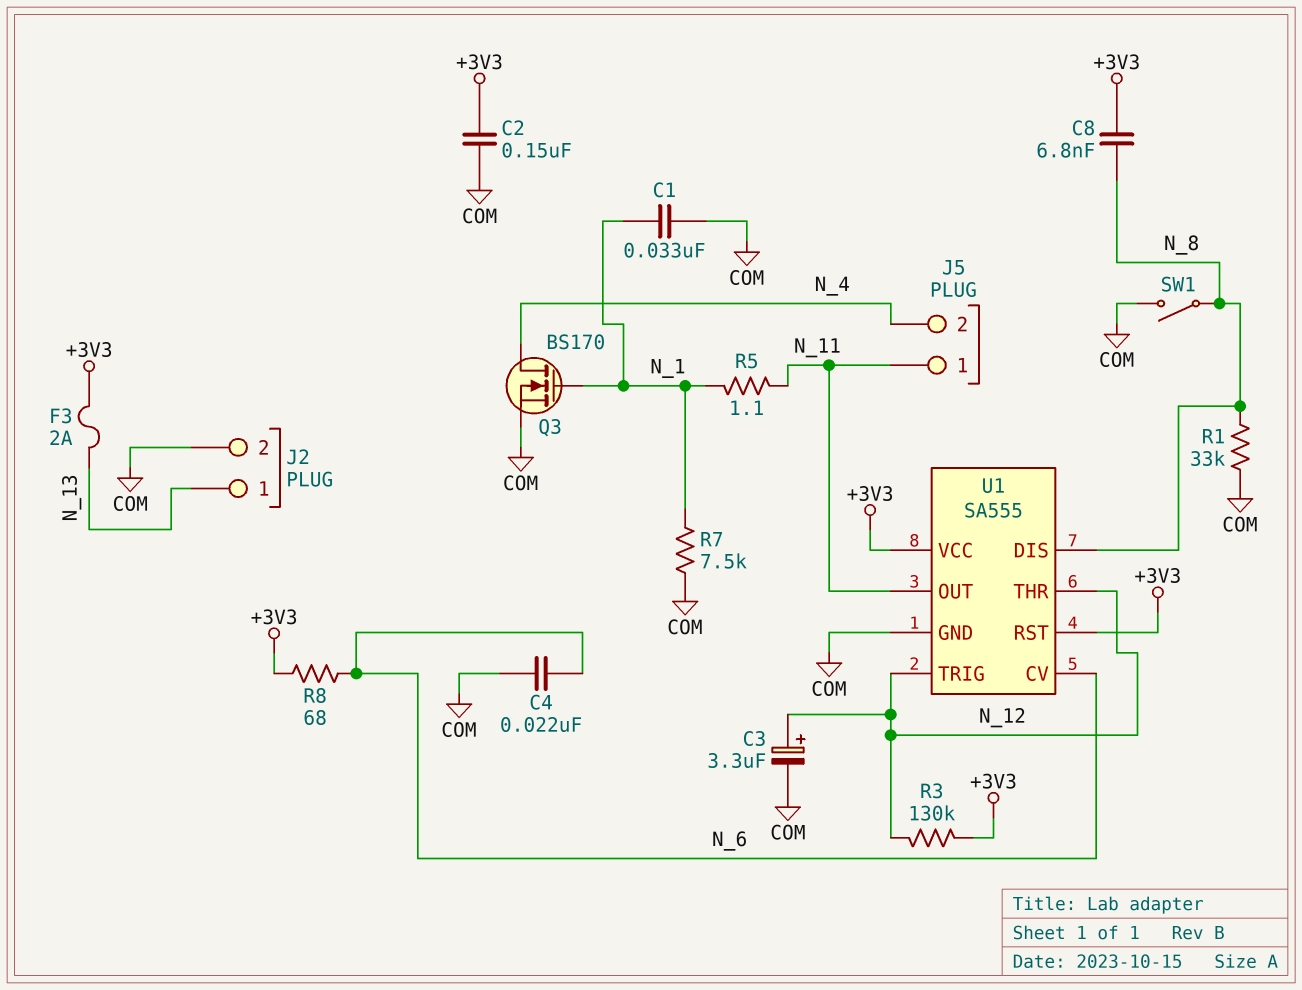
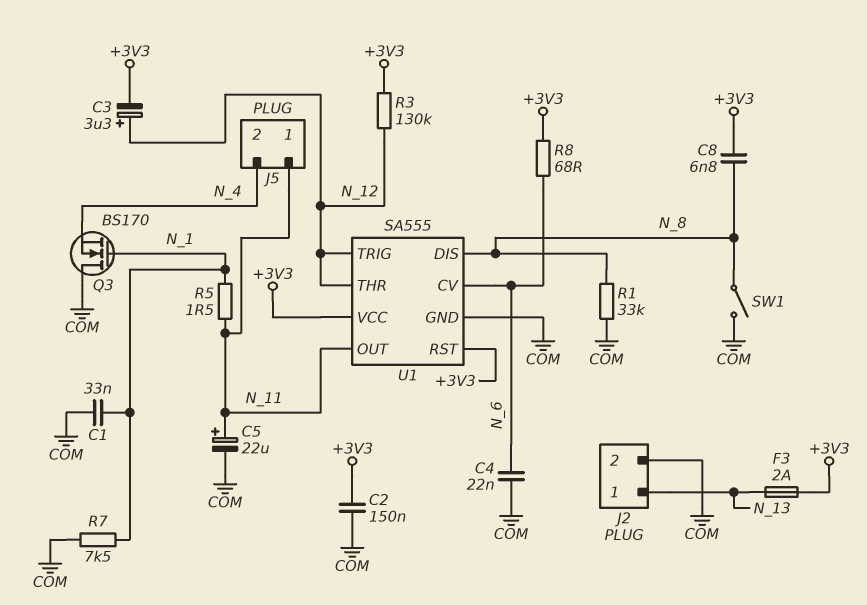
C3: 3.3uF (plus N_12, minus COM) -> 3.3uF (plus N_12, minus +3V3)
C5: none -> 22uF (plus N_11, minus COM)
Q3: NMOS BS170 (G N_1, D N_4, S COM) -> NMOS BS170 (G N_1, D COM, S N_4)
R5: 1.1 (N_1, N_11) -> 1.5 (N_1, N_11)

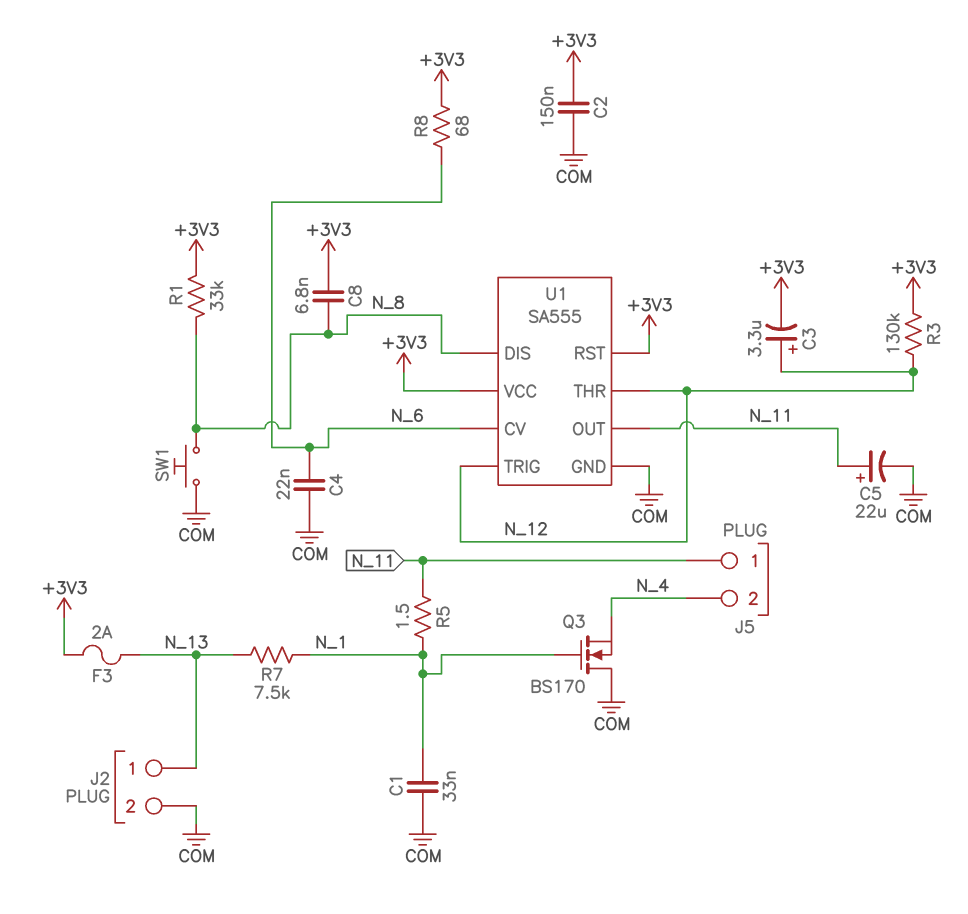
R1: 33k (COM, N_8) -> 33k (+3V3, N_8)
R7: 7.5k (COM, N_1) -> 7.5k (N_1, N_13)
SW1: switch (COM, N_8) -> button (COM, N_8)

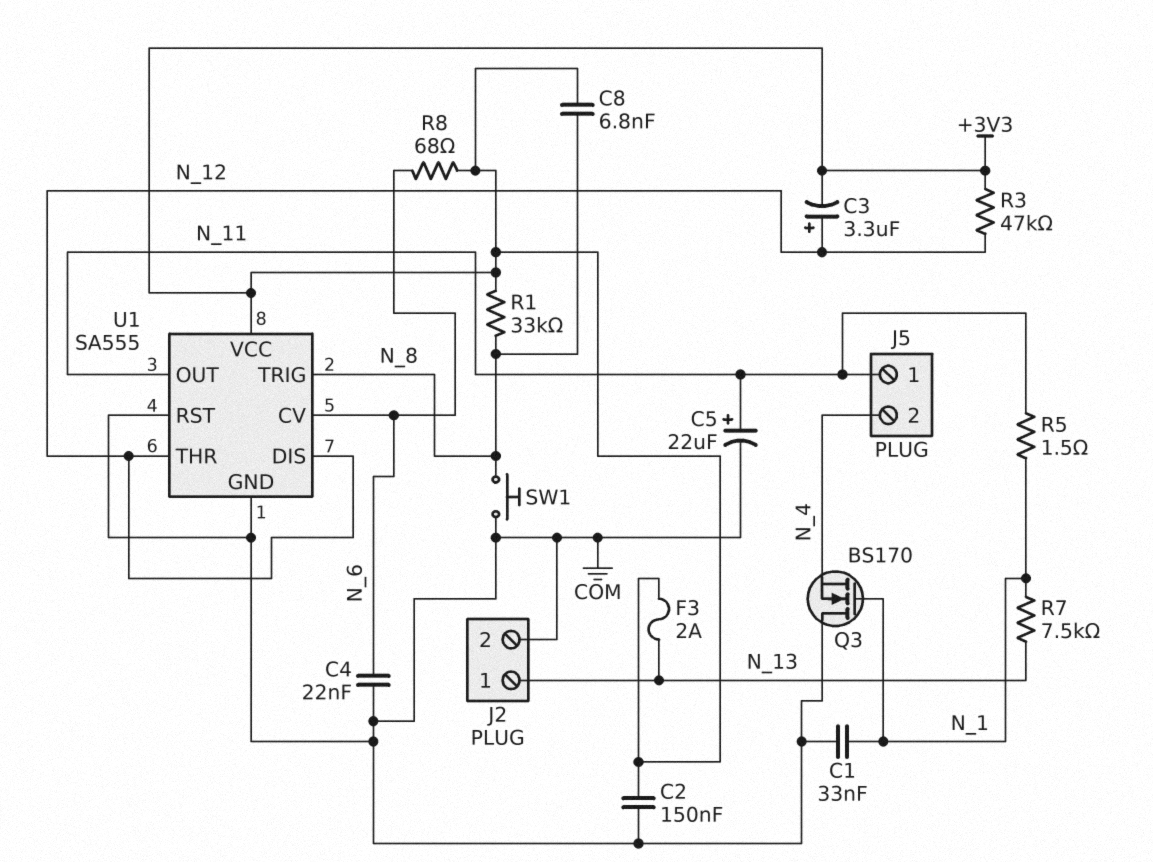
R3: 130k (+3V3, N_12) -> 47k (+3V3, N_12)
U1 pin DIS: N_8 -> N_12
U1 pin RST: +3V3 -> COM
U1 pin TRIG: N_12 -> N_8

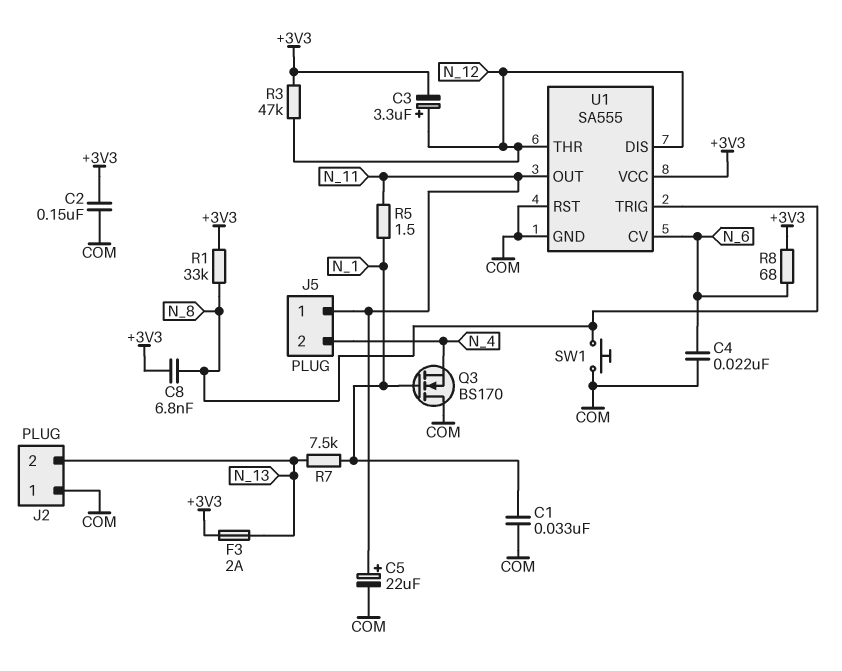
J2 pin 1: N_13 -> COM
J2 pin 2: COM -> N_13

